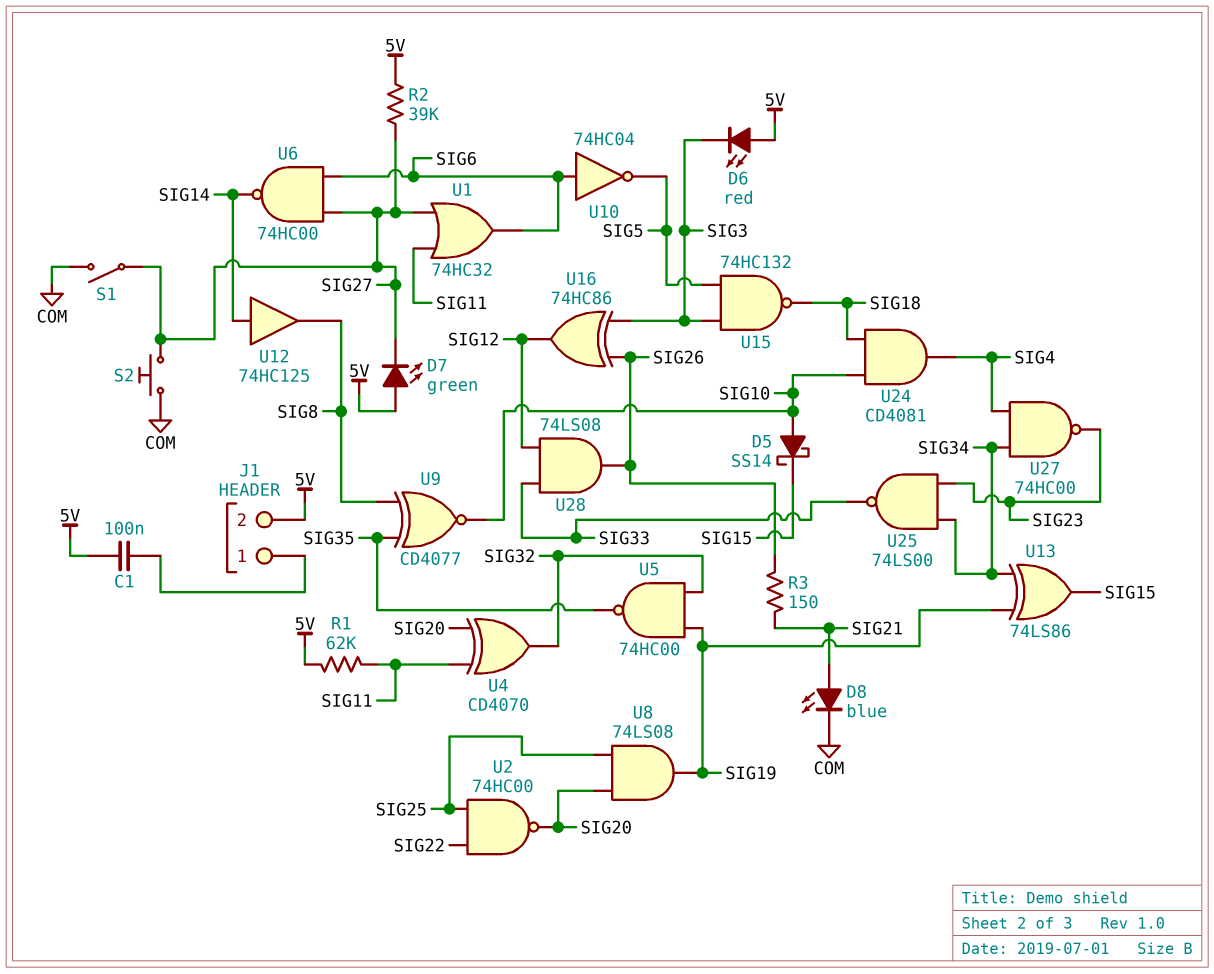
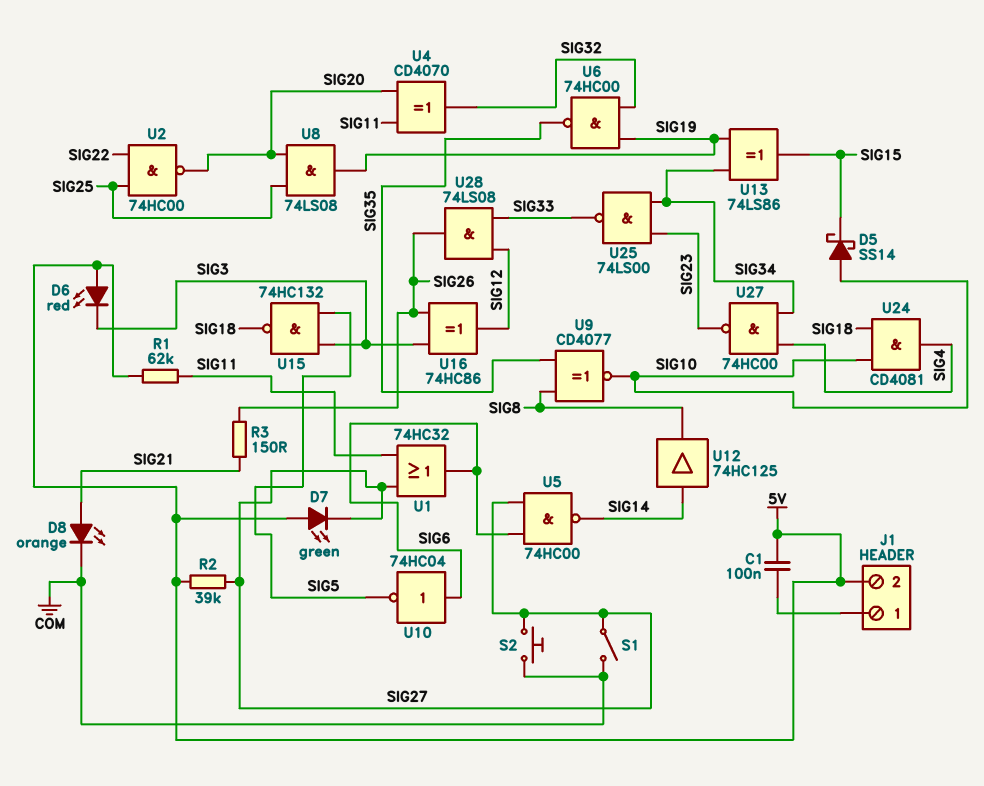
D8: LED blue (A SIG21, K COM) -> LED orange (A SIG21, K COM)
U5: NAND 74HC00 (in SIG19, in SIG32, out SIG35) -> NAND 74HC00 (in SIG6, in SIG27, out SIG14)
U6: NAND 74HC00 (in SIG6, in SIG27, out SIG14) -> NAND 74HC00 (in SIG19, in SIG32, out SIG35)

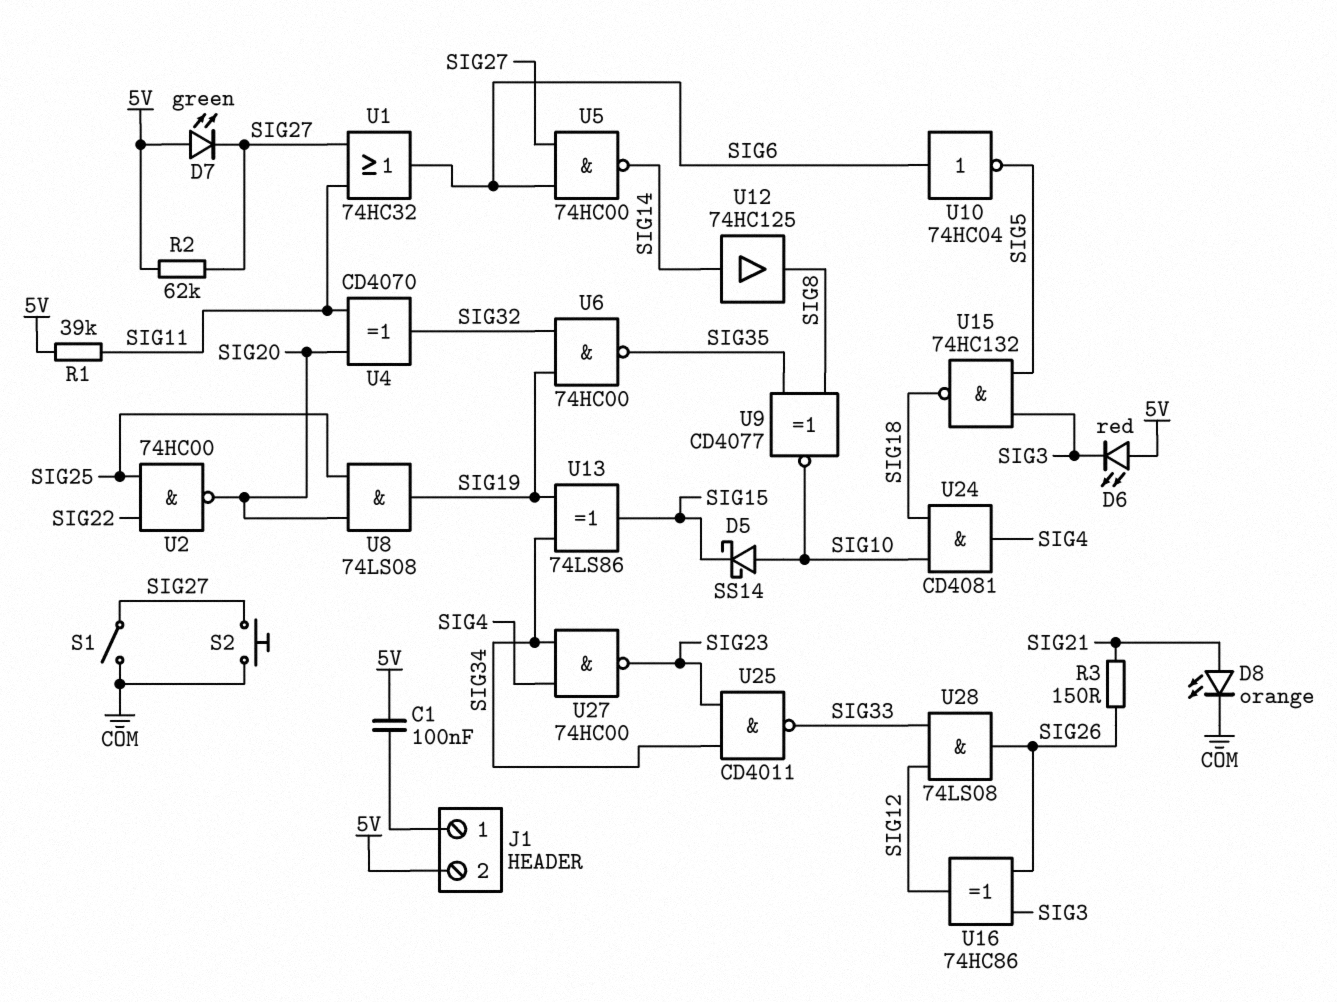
R1: 62k (5V, SIG11) -> 39k (5V, SIG11)
R2: 39k (5V, SIG27) -> 62k (5V, SIG27)
U25: NAND 74LS00 (in SIG23, in SIG34, out SIG33) -> NAND CD4011 (in SIG23, in SIG34, out SIG33)

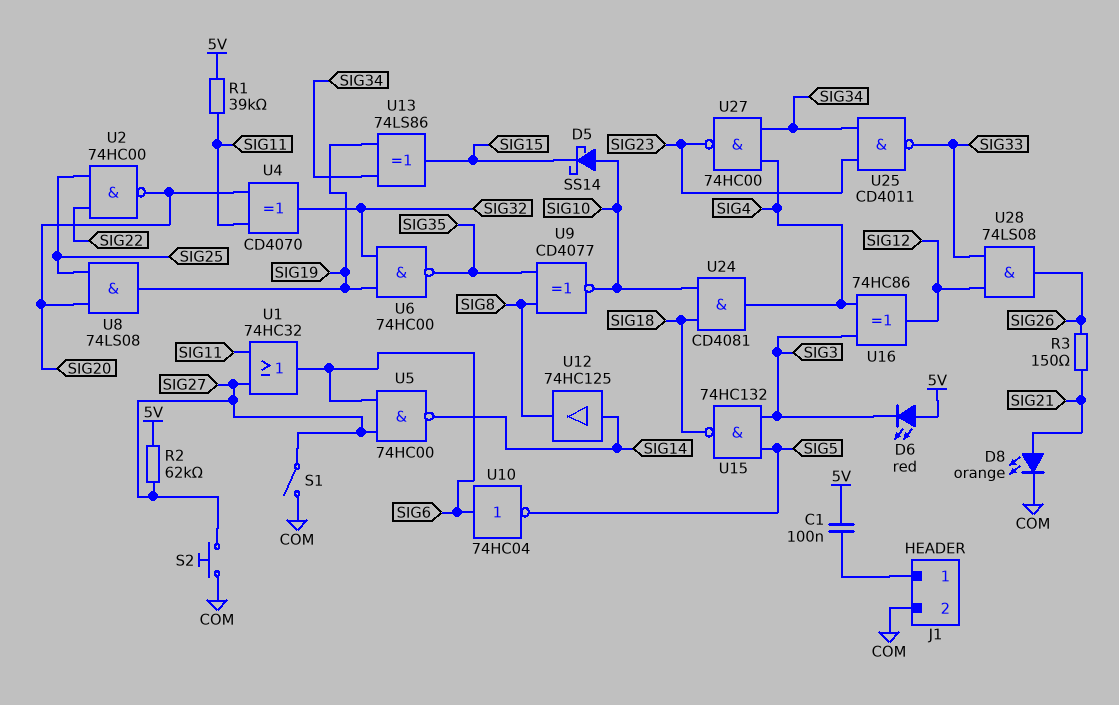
D7: LED green (A 5V, K SIG27) -> none
J1 pin 2: 5V -> COM
U16: XOR 74HC86 (in SIG3, in SIG26, out SIG12) -> XOR 74HC86 (in SIG3, in SIG4, out SIG12)

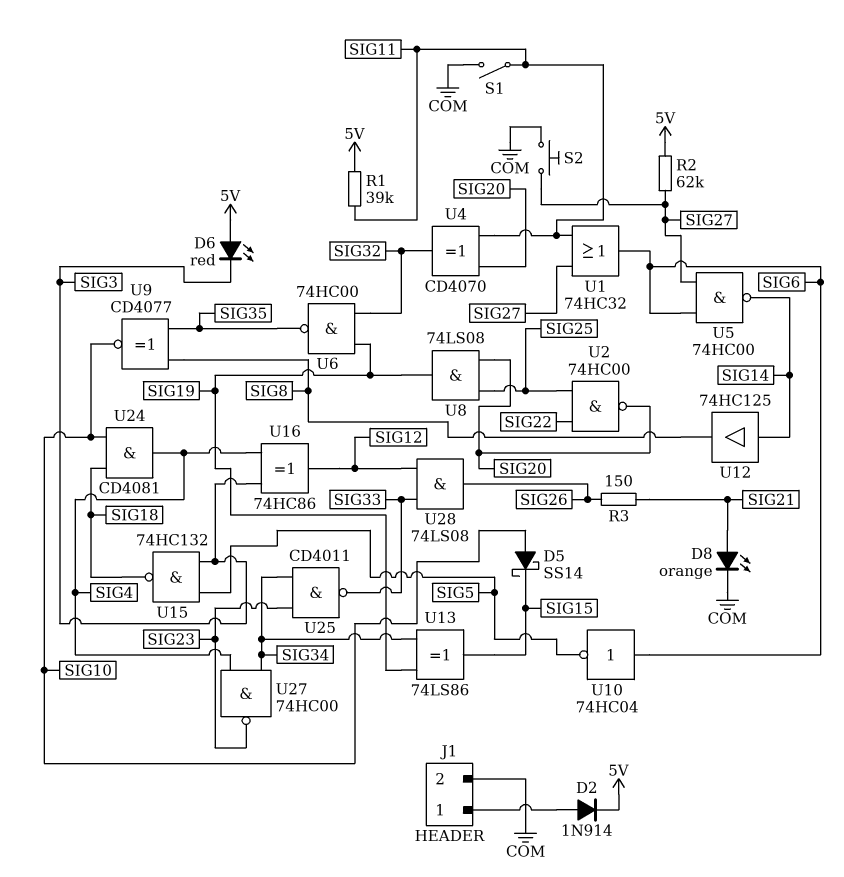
C1: 100nF (5V, J1/1) -> none
D2: none -> diode 1N914 (A J1/1, K 5V)
S1: switch (COM, SIG27) -> switch (COM, SIG11)

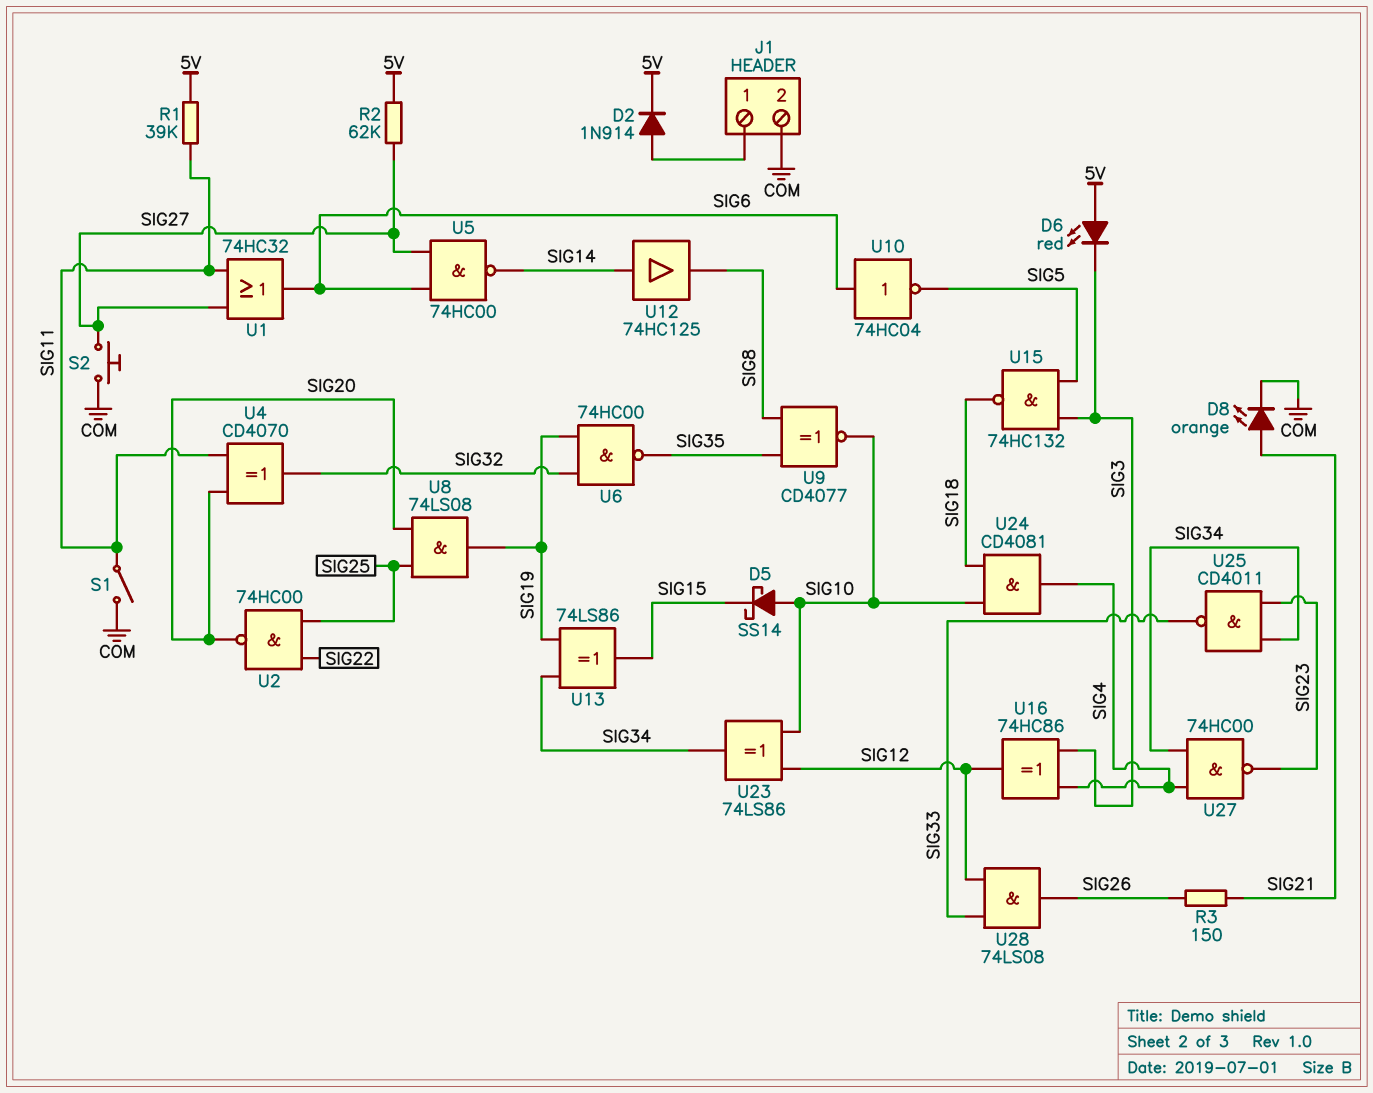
U23: none -> XOR 74LS86 (in SIG10, in SIG12, out SIG34)

